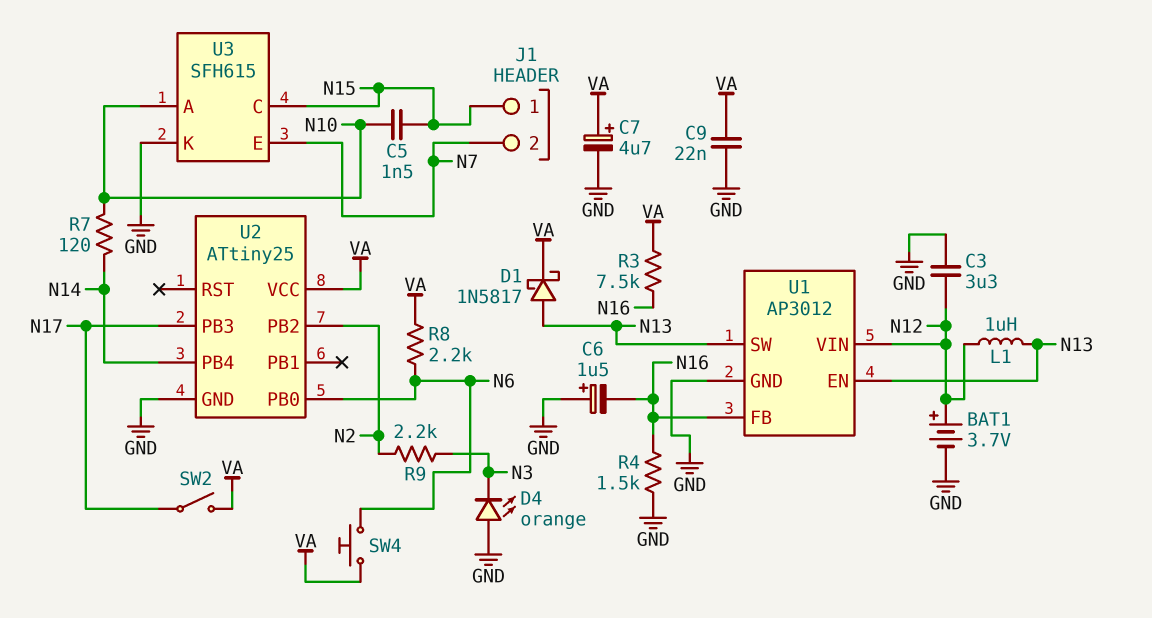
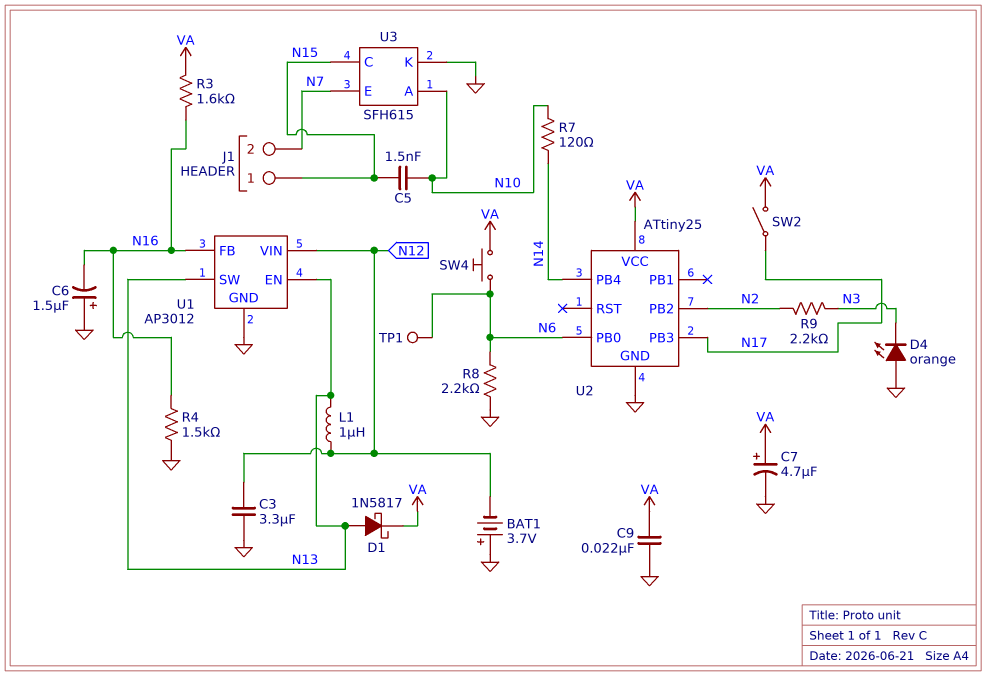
BAT1: 3.7V (plus N12, minus GND) -> 3.7V (plus GND, minus N12)
R3: 7.5k (N16, VA) -> 1.6k (N16, VA)
R8: 2.2k (N6, VA) -> 2.2k (GND, N6)
TP1: none -> test point (N6)

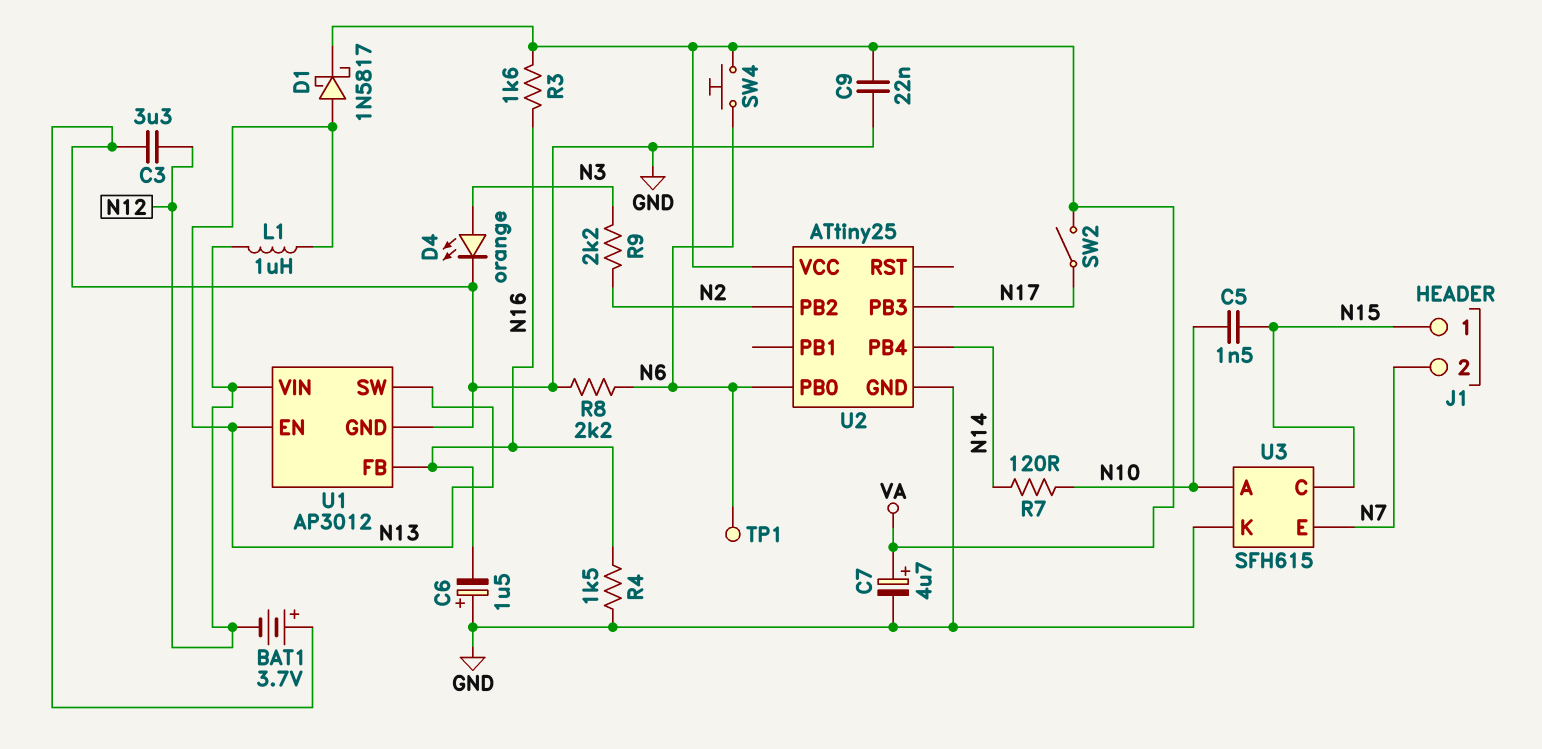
D4: LED orange (A GND, K N3) -> LED orange (A N3, K GND)

